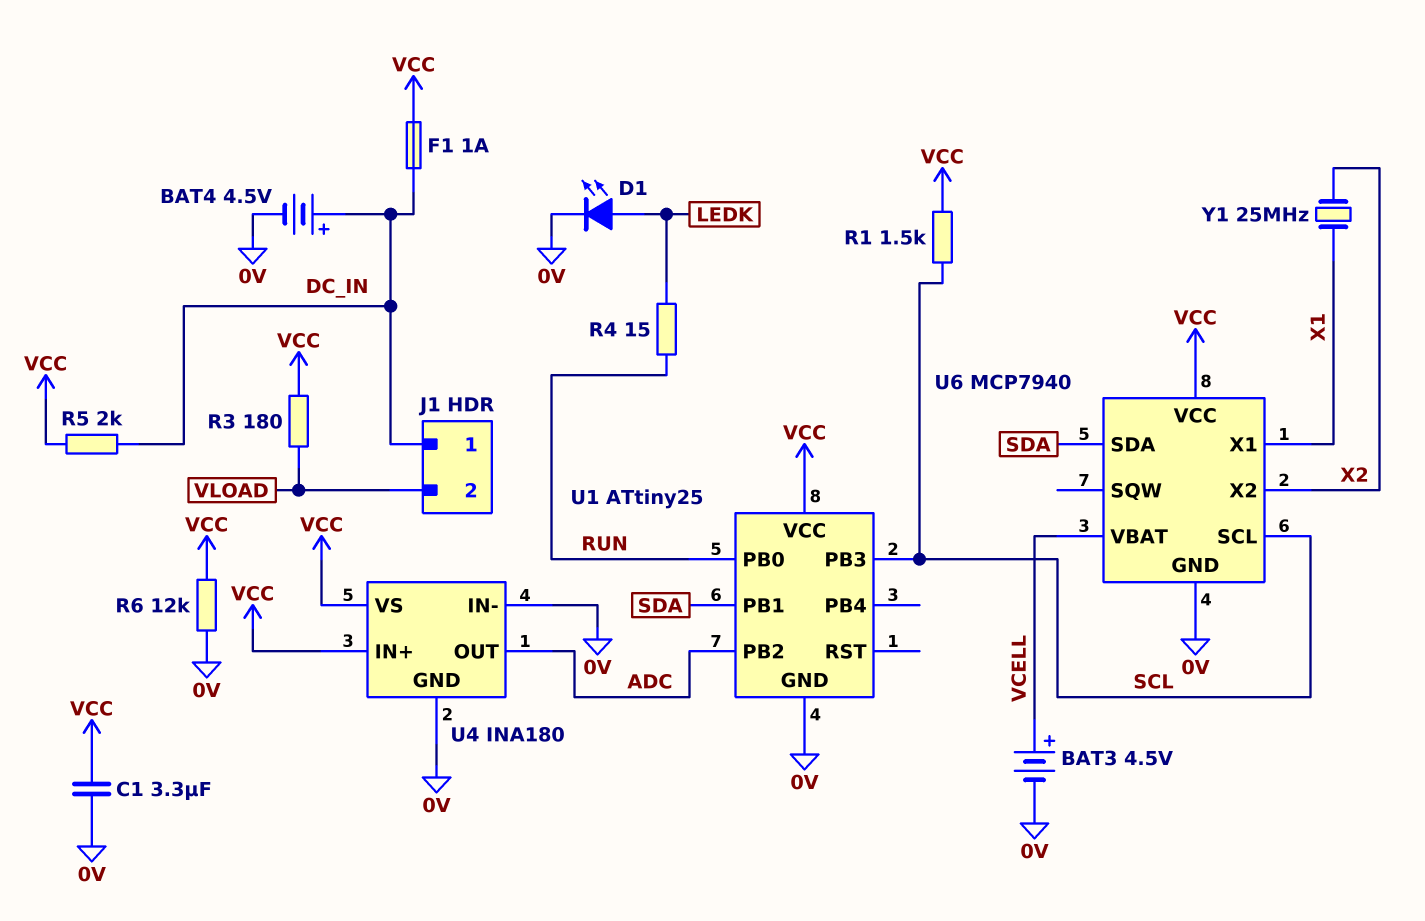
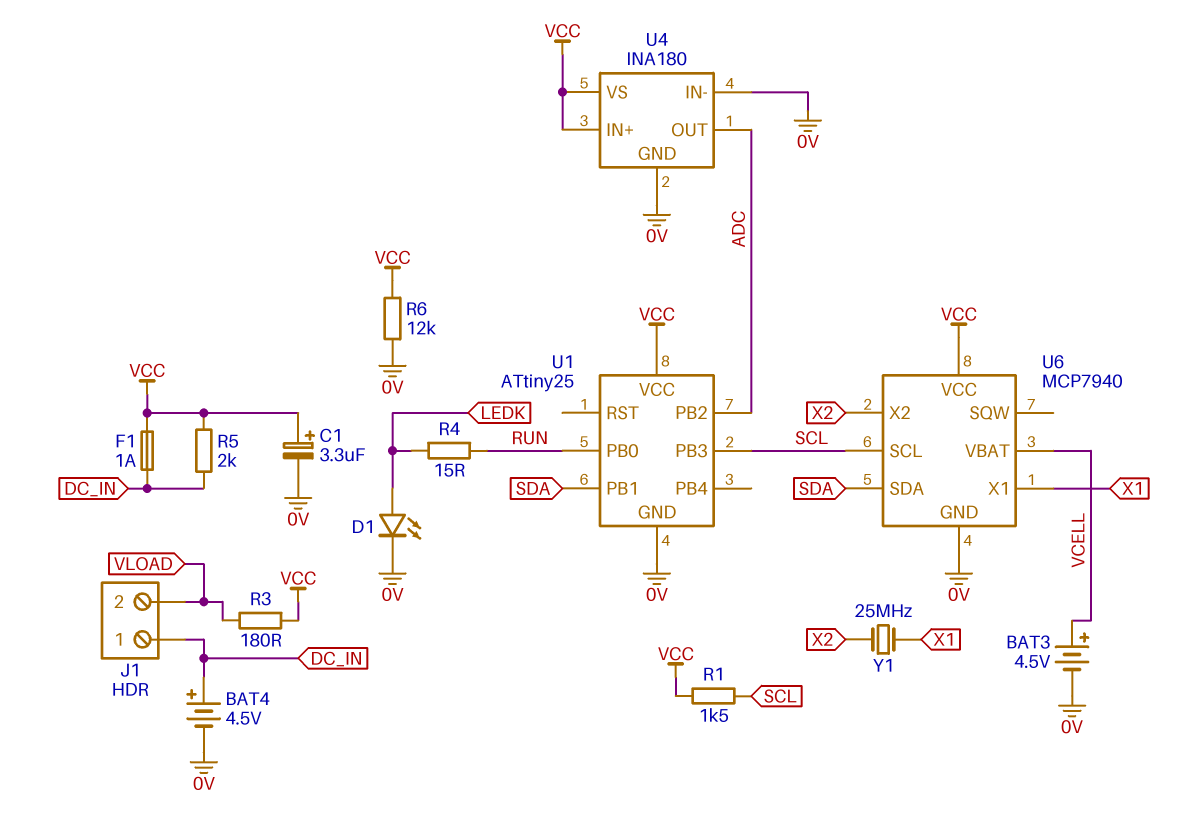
C1: 3.3uF (0V, VCC) -> 3.3uF (plus VCC, minus 0V)

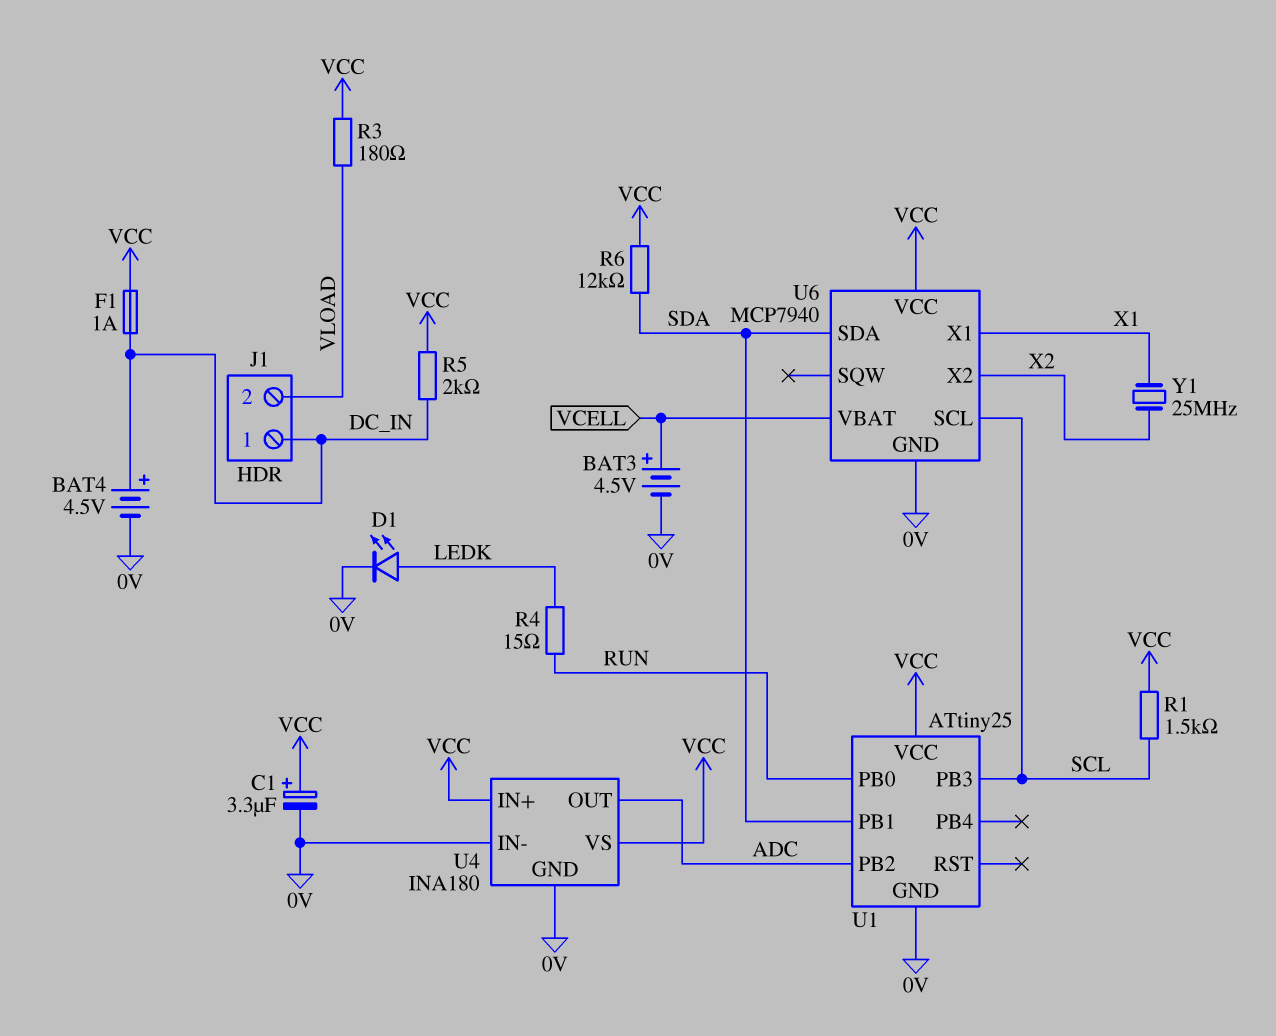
R6: 12k (0V, VCC) -> 12k (SDA, VCC)

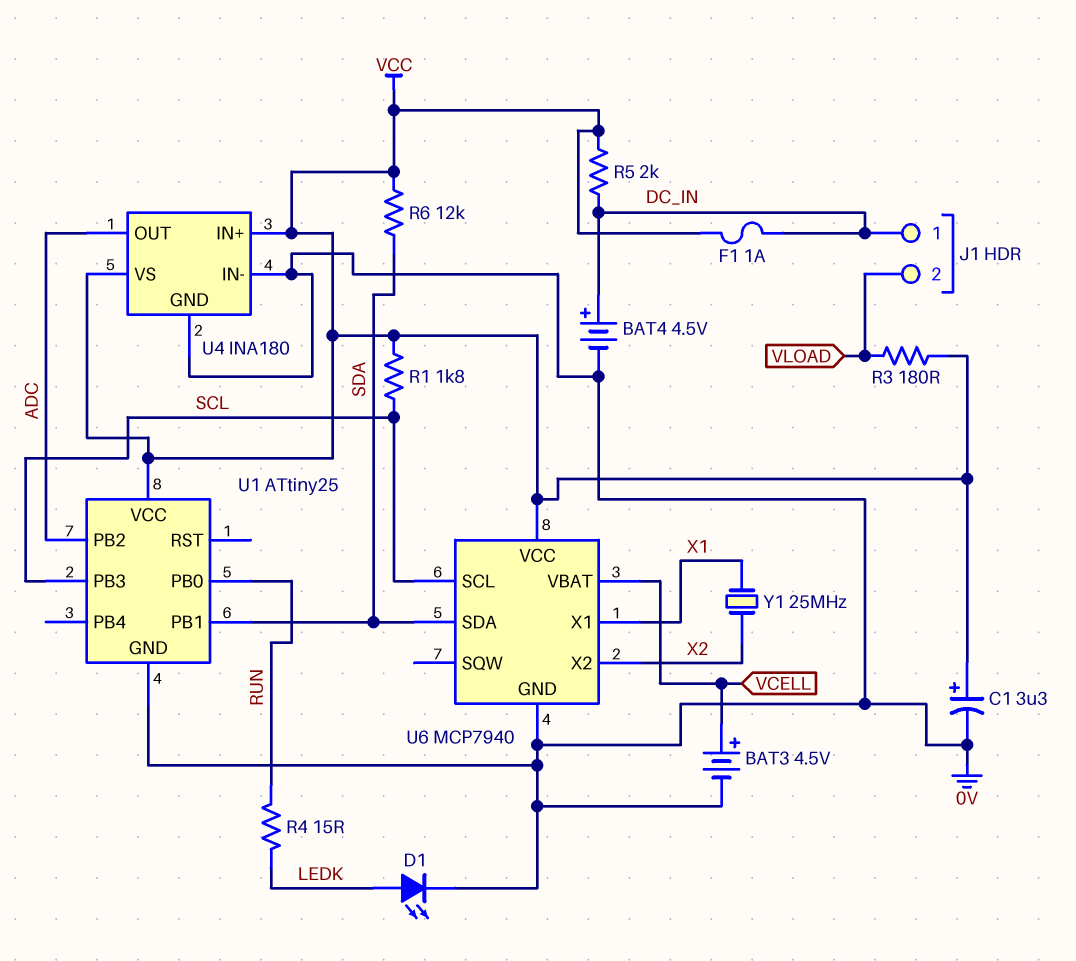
R1: 1.5k (SCL, VCC) -> 1.8k (SCL, VCC)

